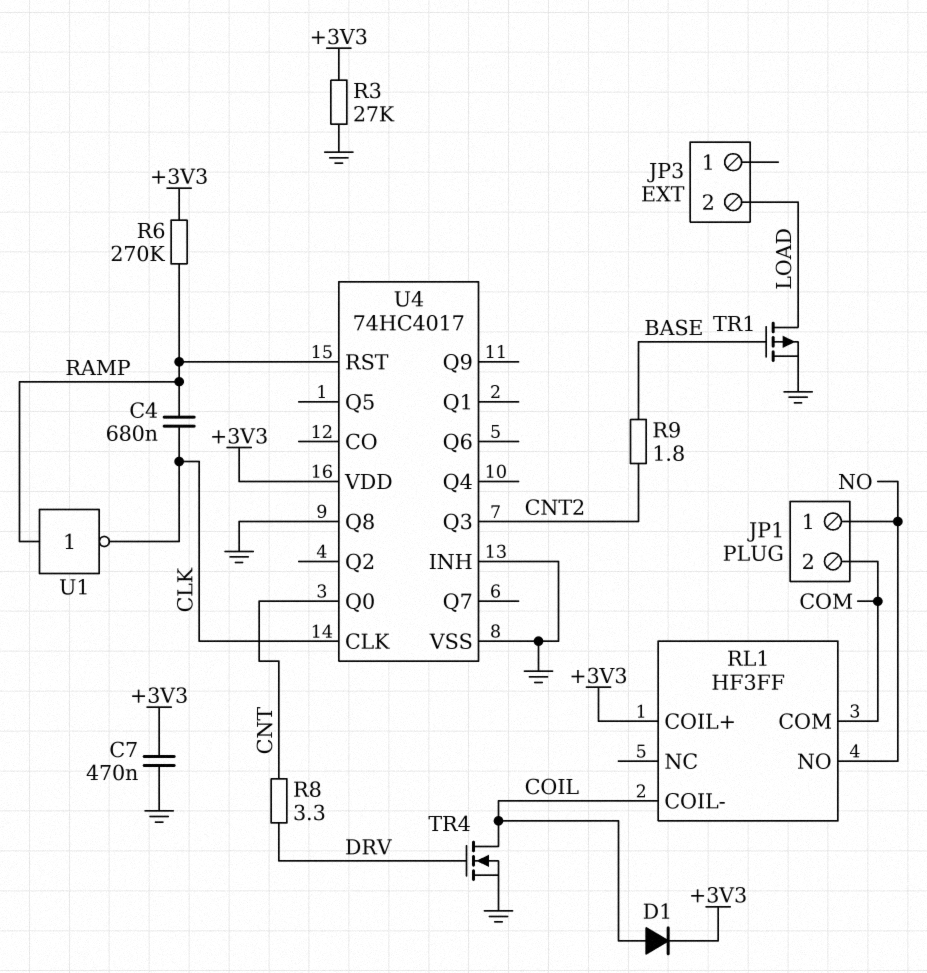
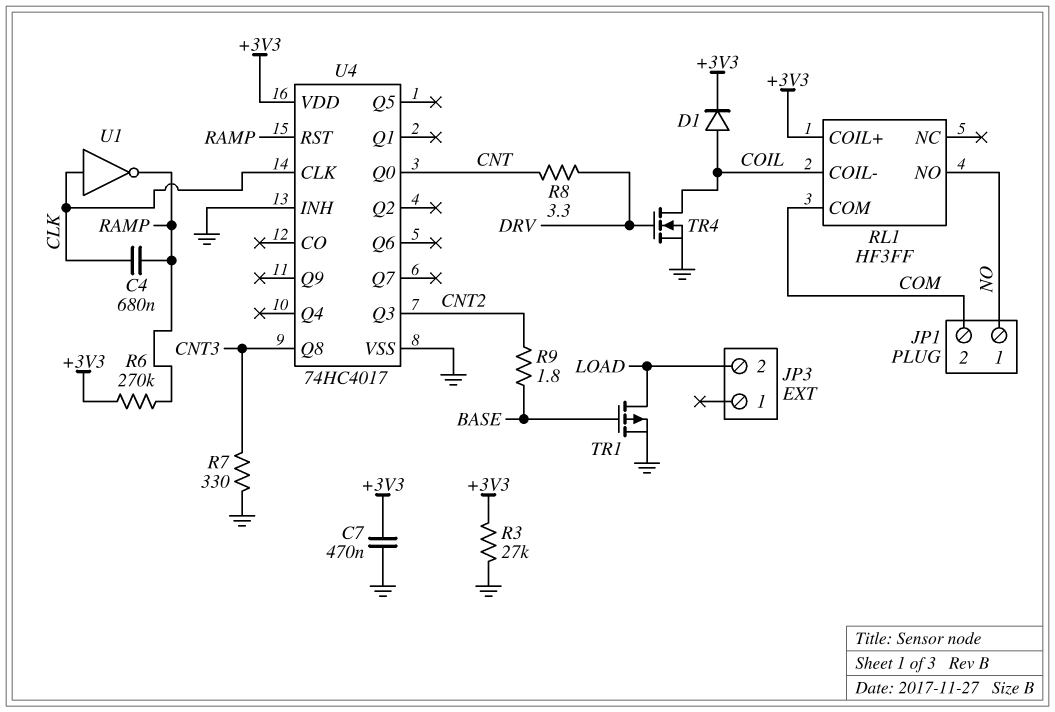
R7: none -> 330 (CNT3, GND)
U1: NOT (in RAMP, out CLK) -> NOT (in CLK, out RAMP)
U4 pin Q8: GND -> CNT3

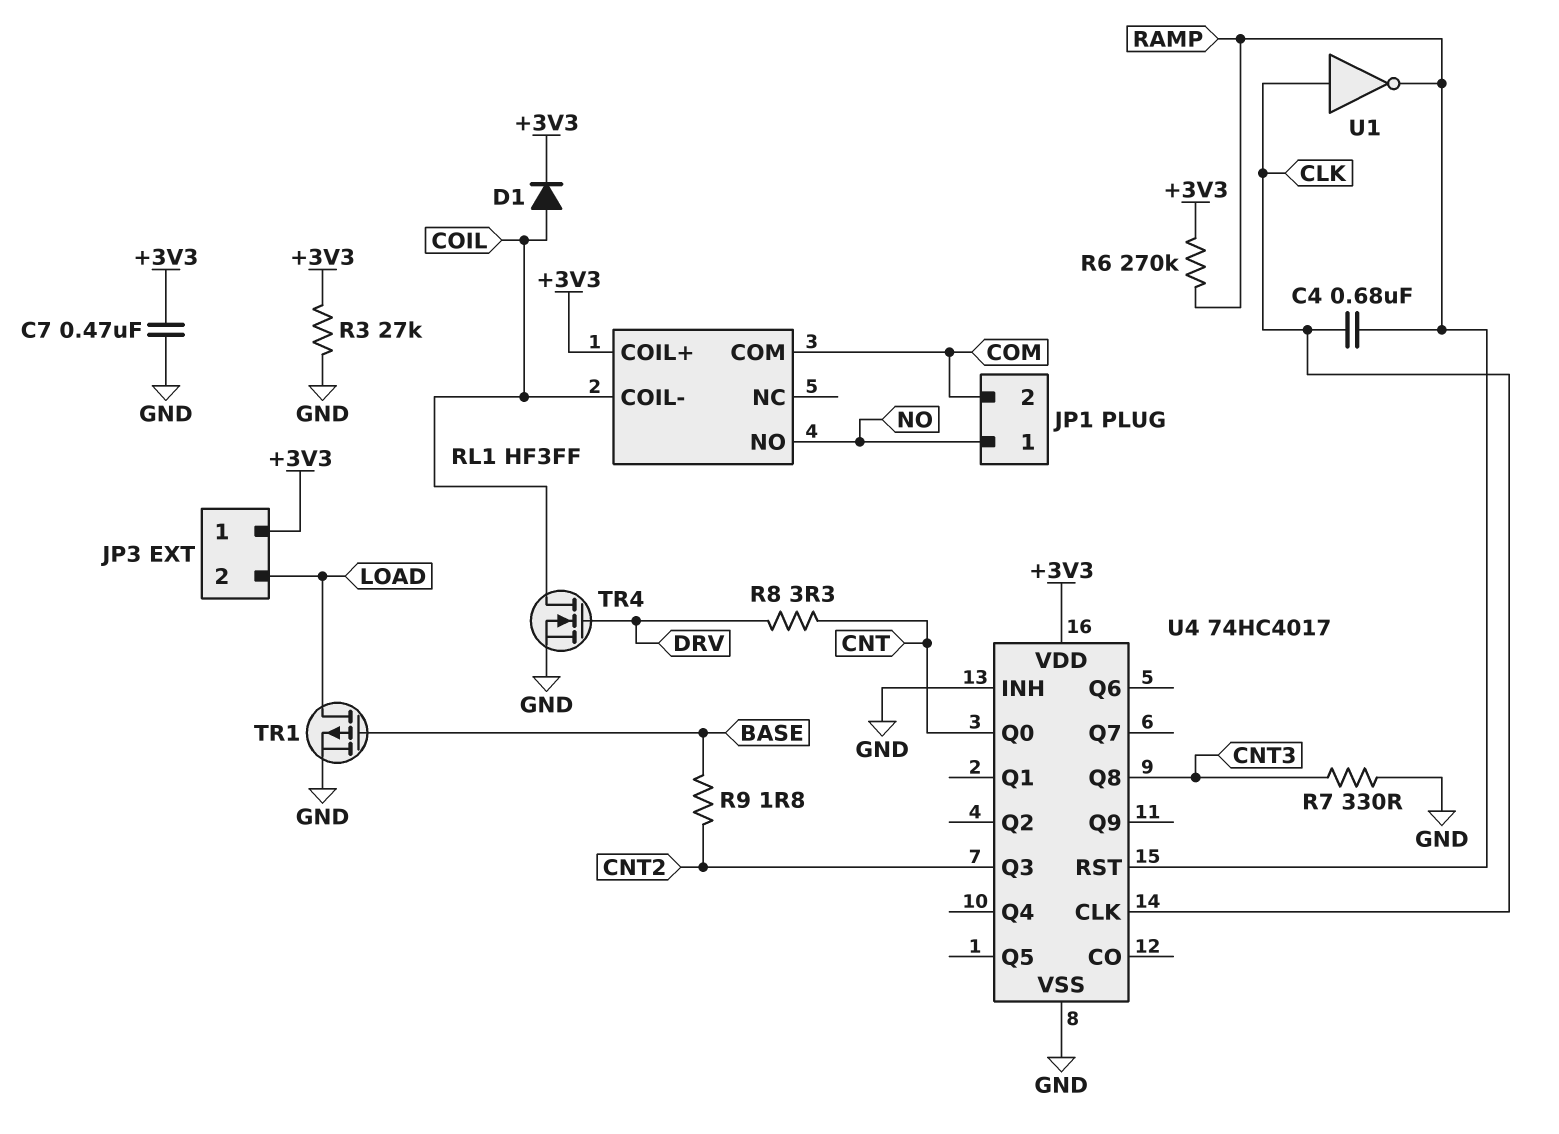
JP3 pin 1: none -> +3V3

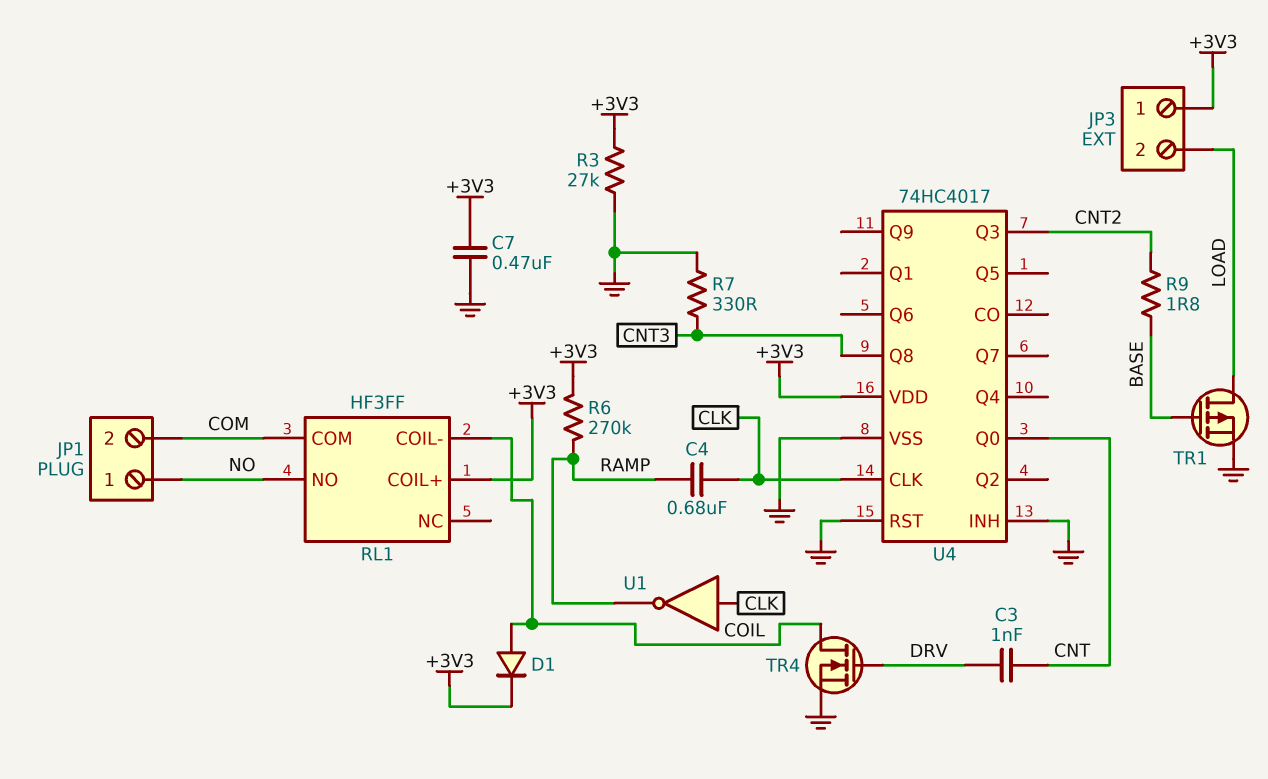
C3: none -> 1nF (CNT, DRV)
R8: 3.3 (CNT, DRV) -> none
U4 pin RST: RAMP -> GND

